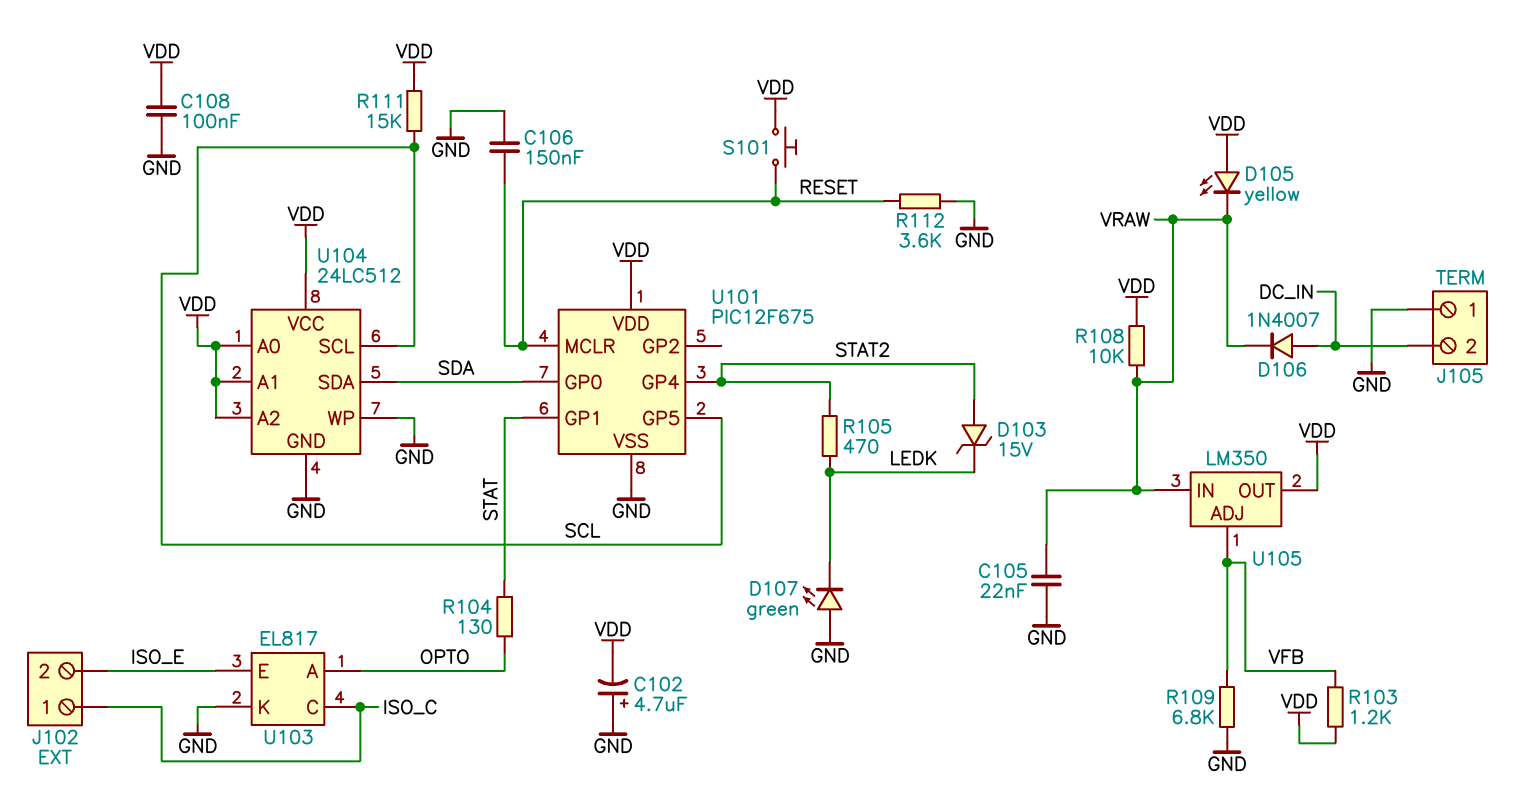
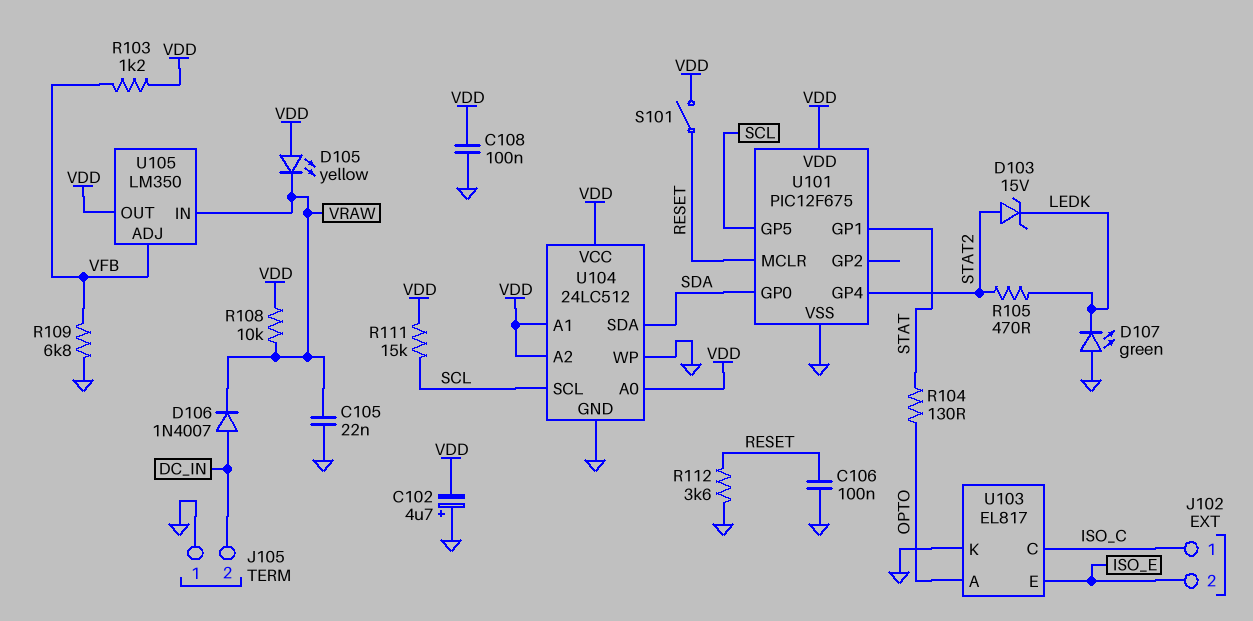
C106: 150nF (GND, RESET) -> 100nF (GND, RESET)
S101: button (RESET, VDD) -> switch (RESET, VDD)

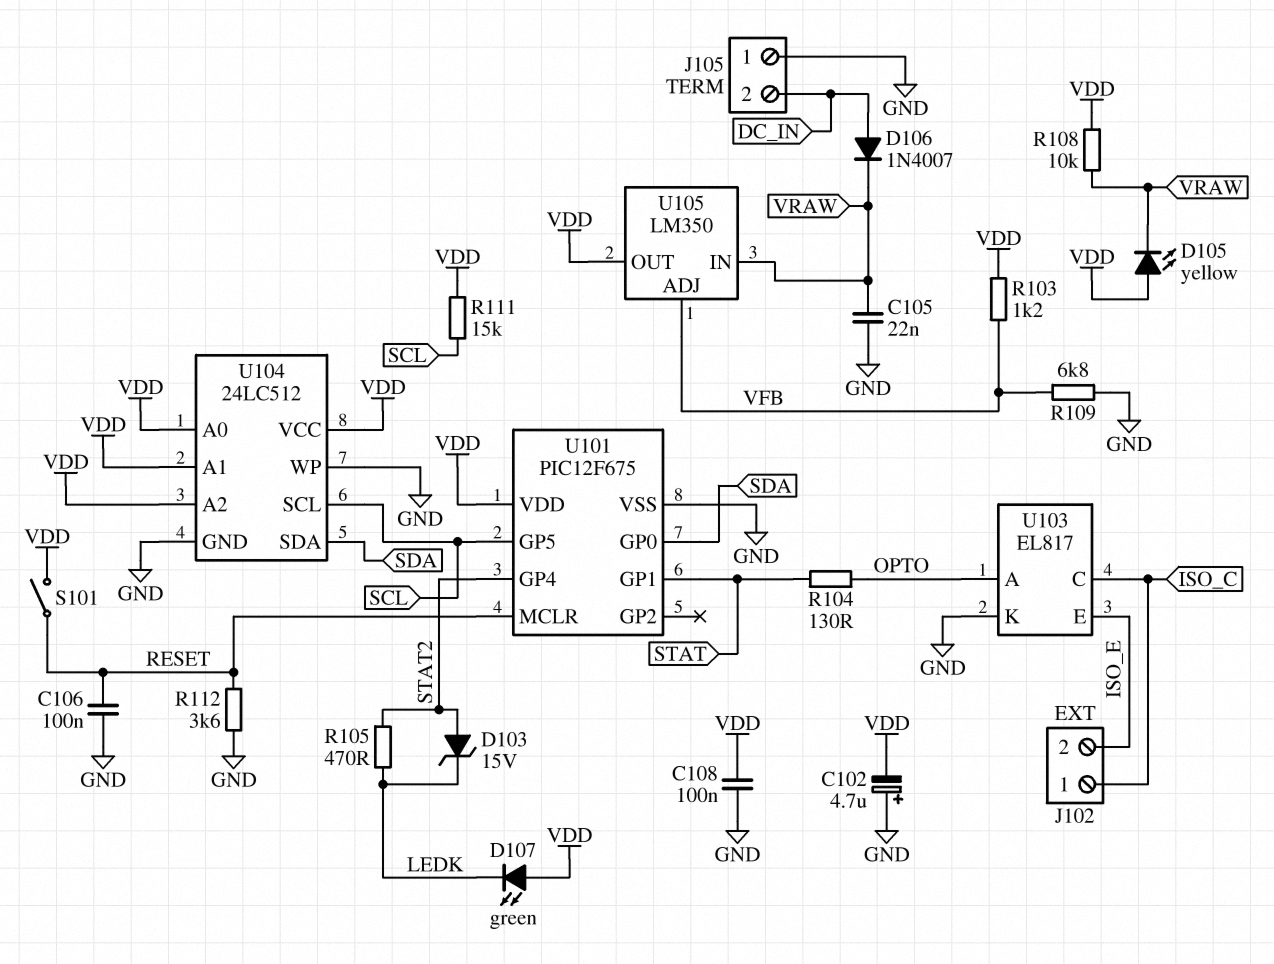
D107: LED green (A GND, K LEDK) -> LED green (A VDD, K LEDK)

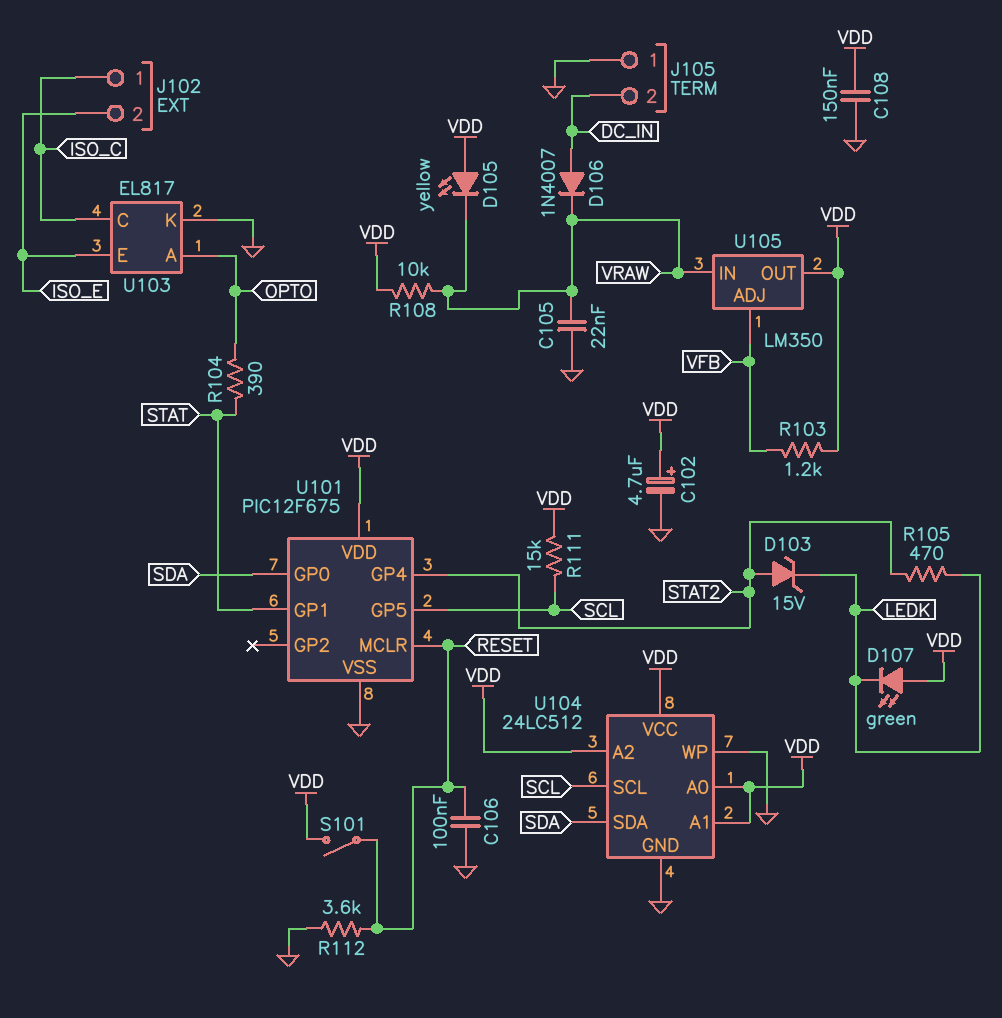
C102: 4.7uF (plus GND, minus VDD) -> 4.7uF (plus VDD, minus GND)
C108: 100nF (GND, VDD) -> 150nF (GND, VDD)
R104: 130 (OPTO, STAT) -> 390 (OPTO, STAT)
R109: 6.8k (GND, VFB) -> none

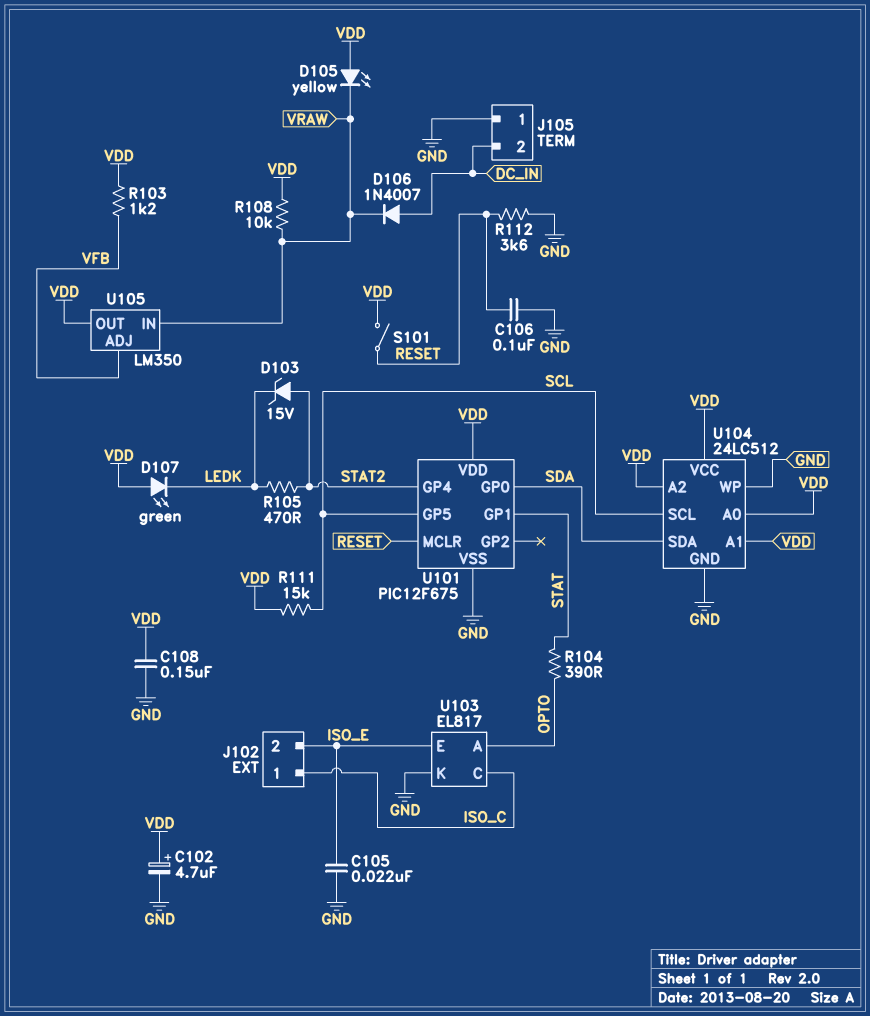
C105: 22nF (GND, VRAW) -> 22nF (GND, ISO_E)

